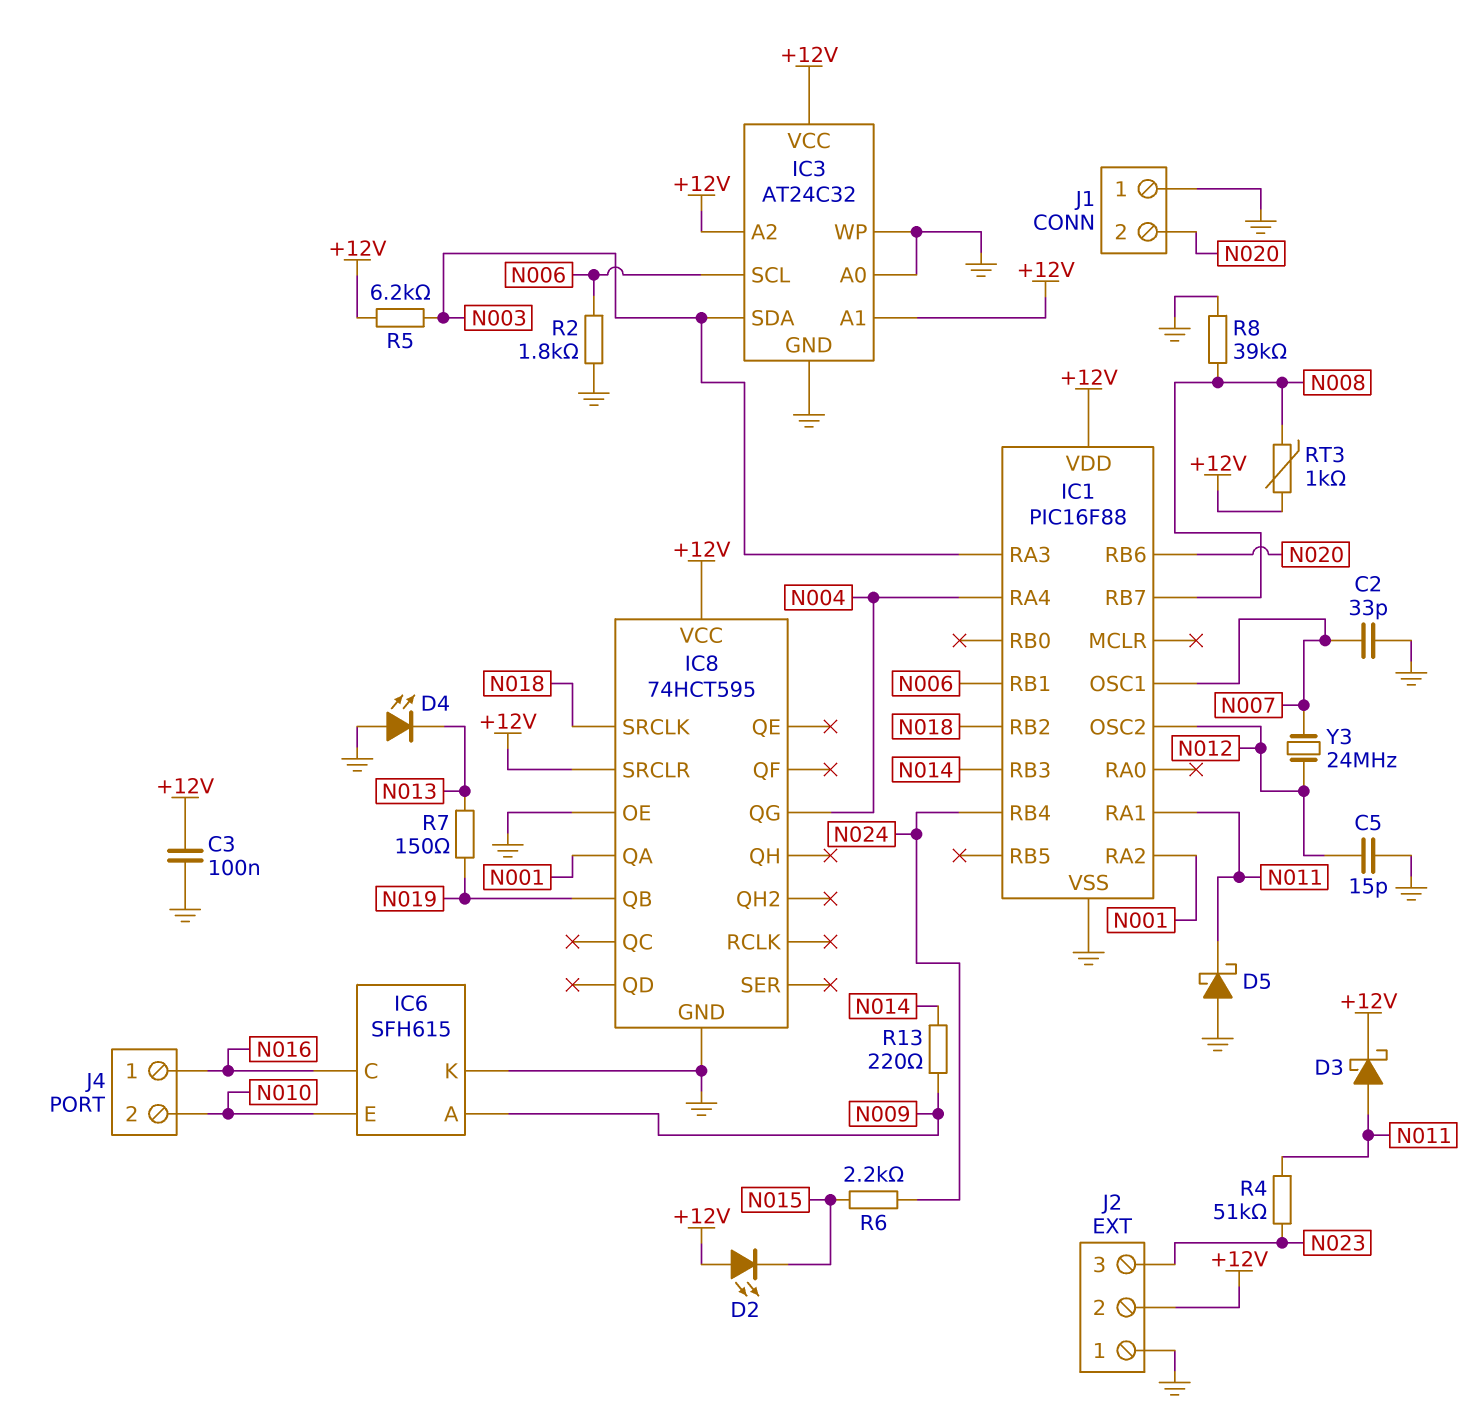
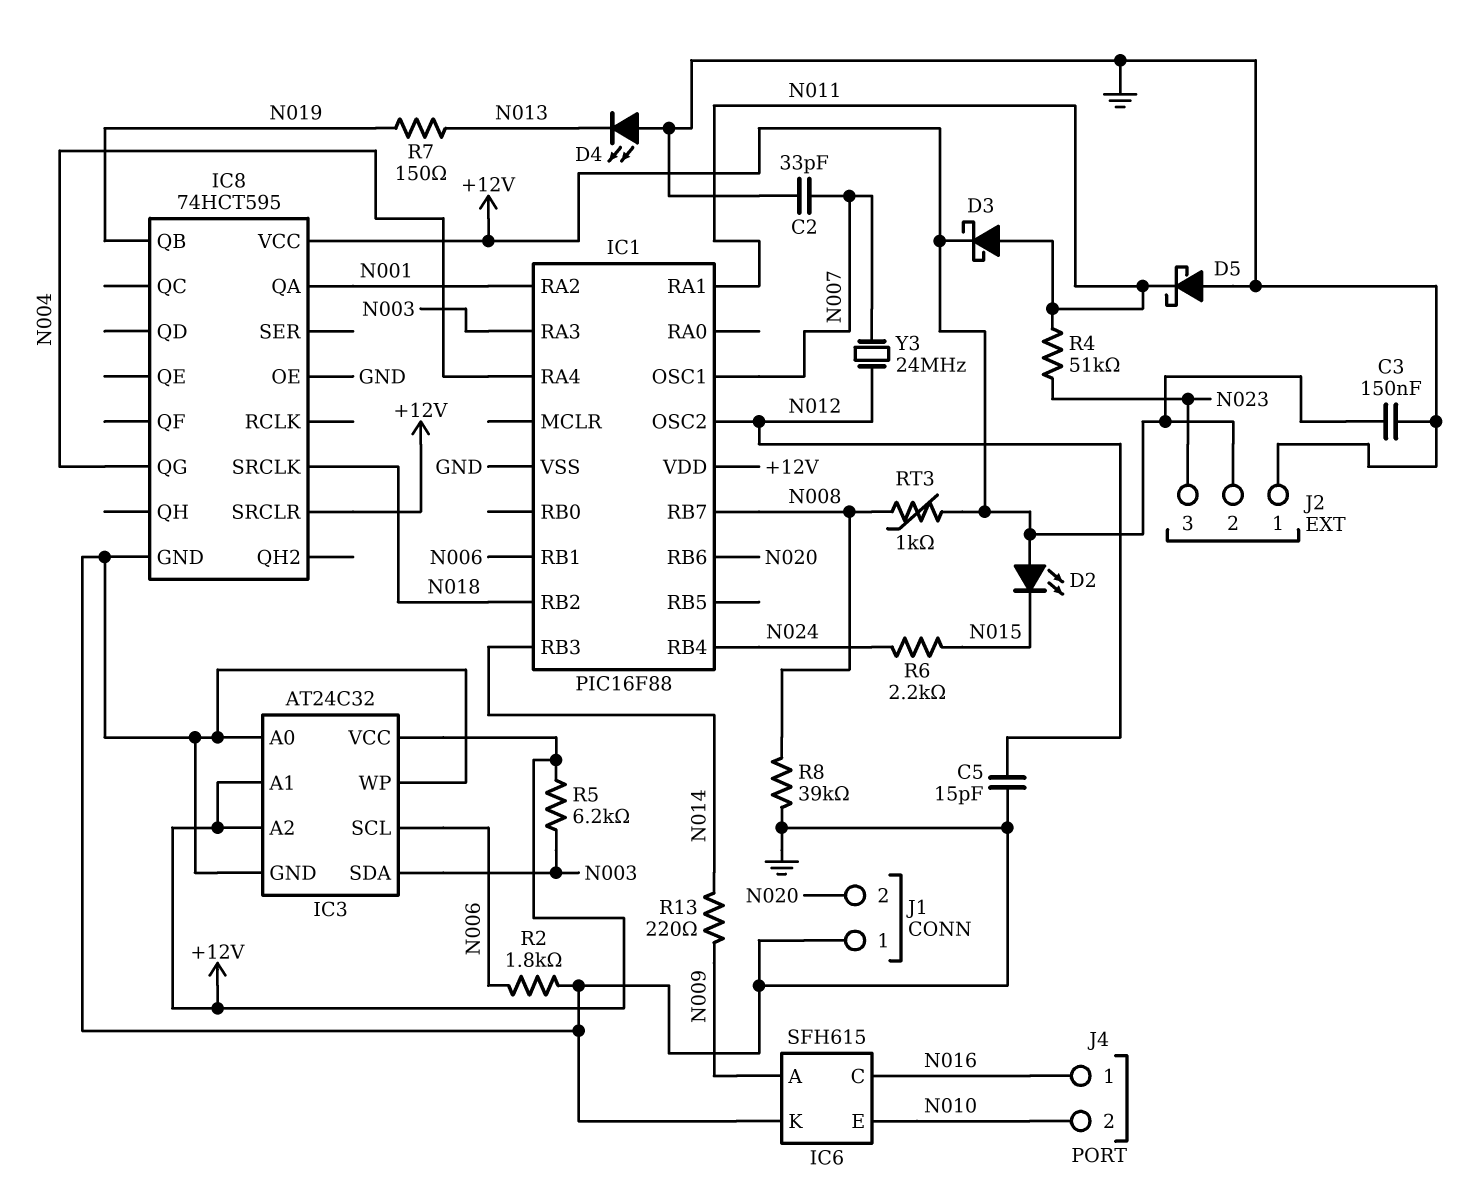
C3: 100nF (+12V, GND) -> 150nF (+12V, GND)

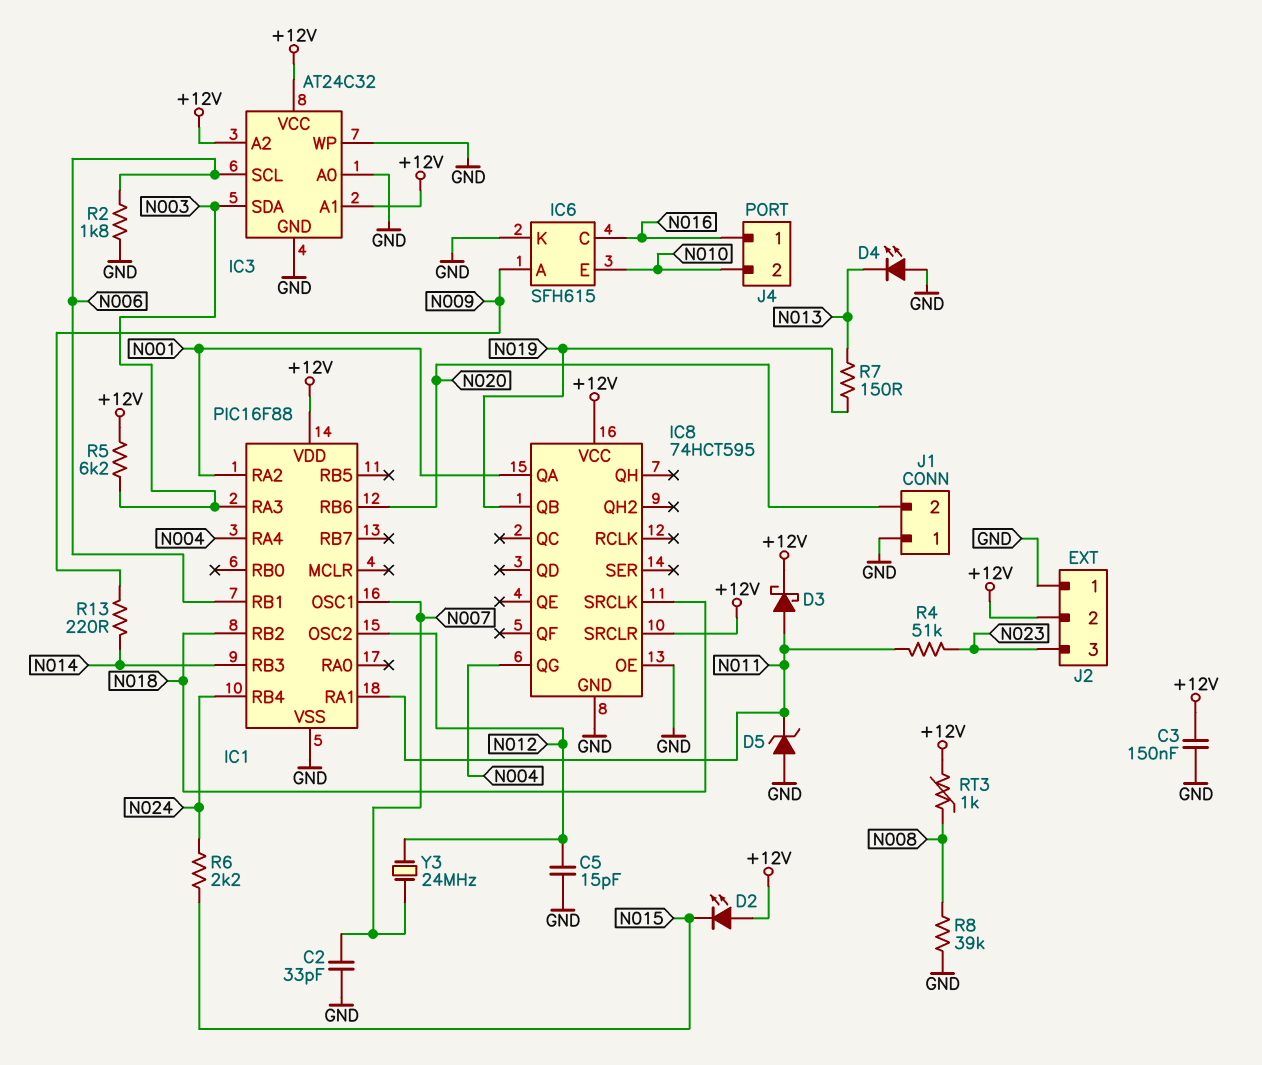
D5: schottky (A GND, K N011) -> zener (A GND, K N011)
IC1 pin RB7: N008 -> none

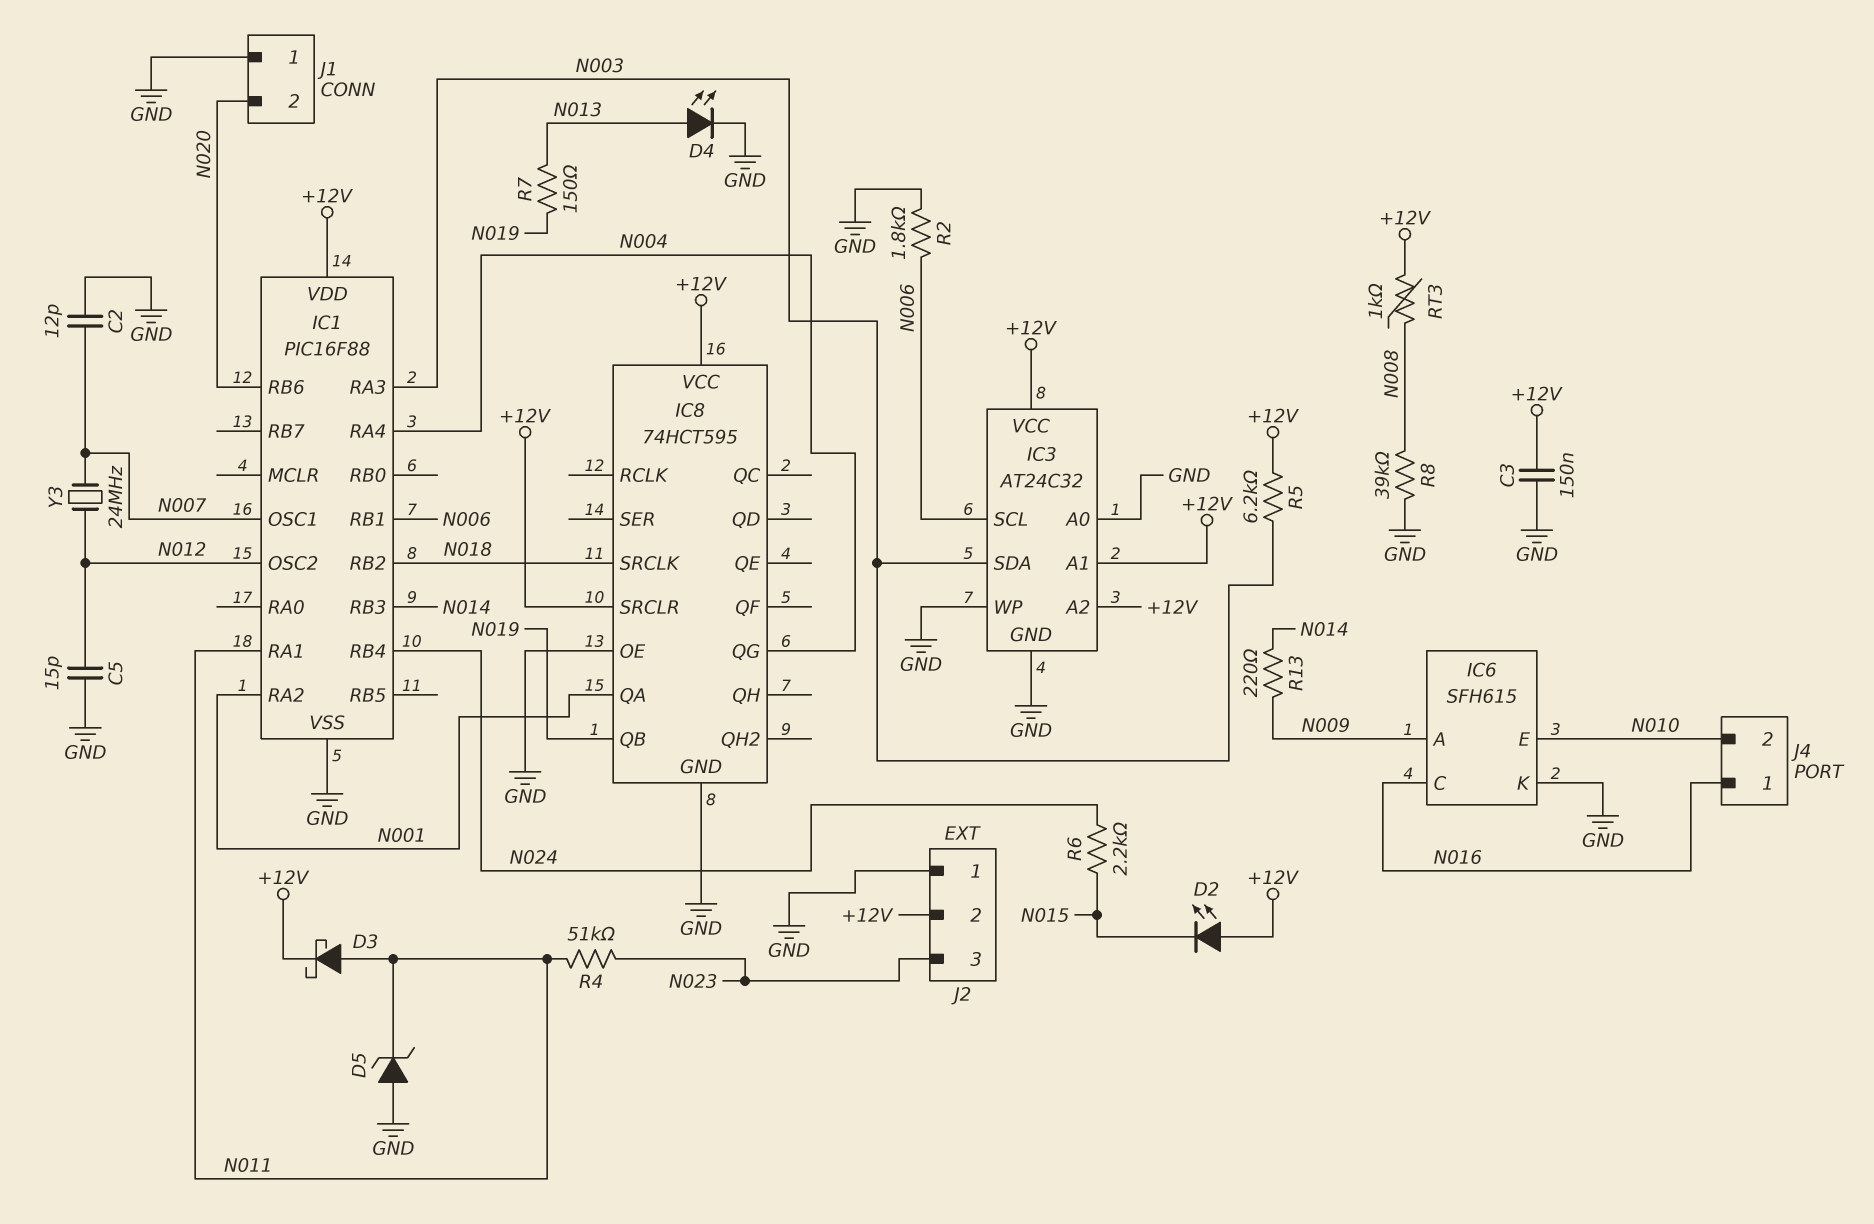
C2: 33pF (GND, N007) -> 12pF (GND, N007)
D4: LED (A GND, K N013) -> LED (A N013, K GND)

